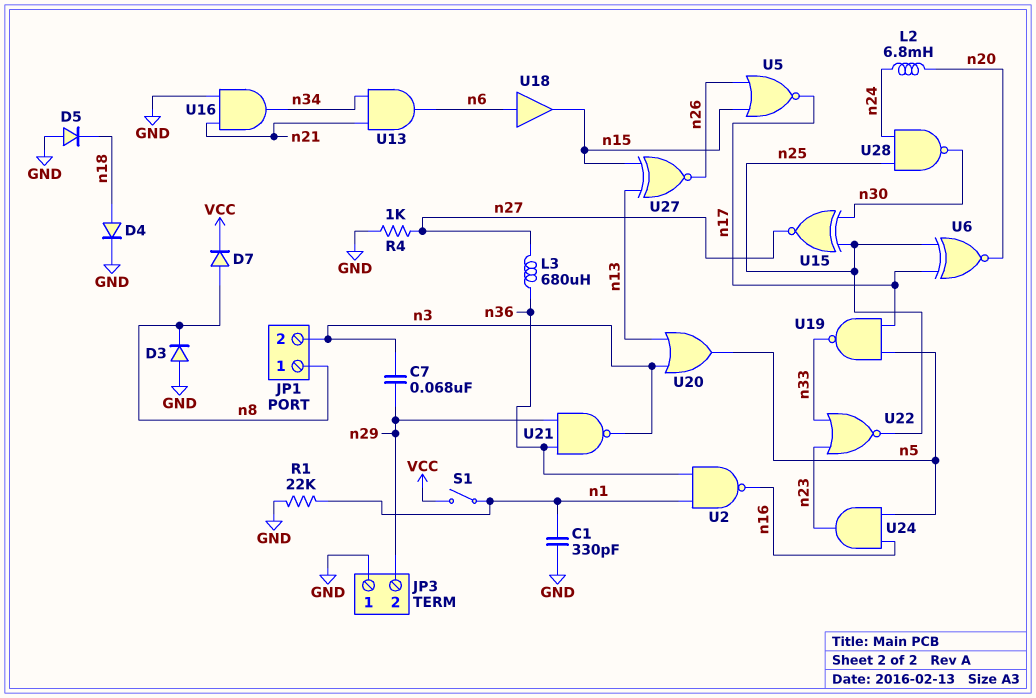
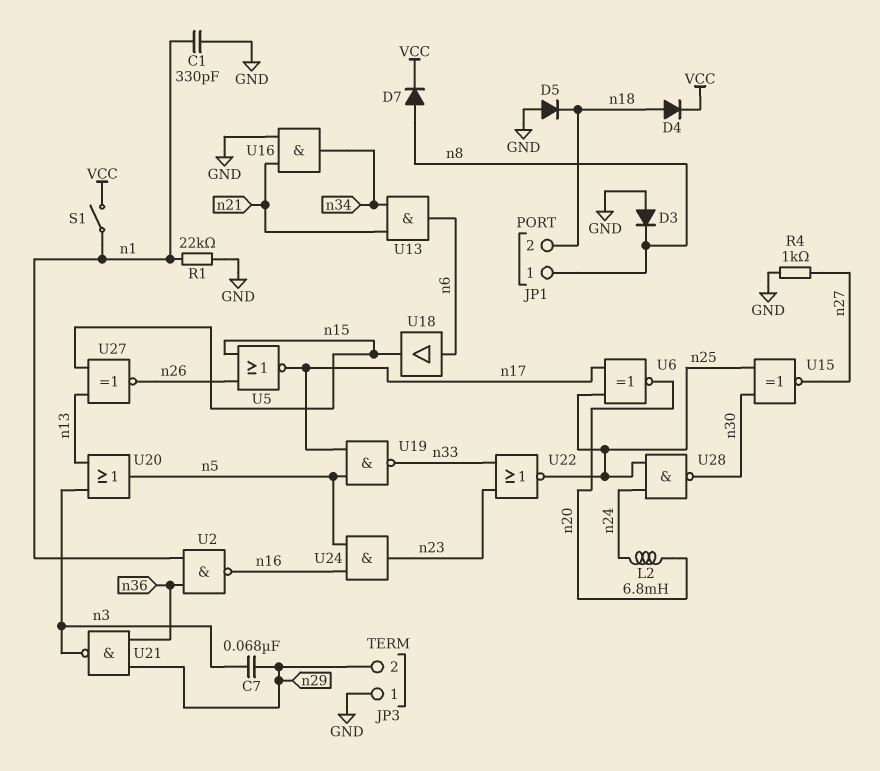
D4: diode (A n18, K GND) -> diode (A n18, K VCC)
JP1 pin 2: n3 -> n18
L3: 680uH (n27, n36) -> none

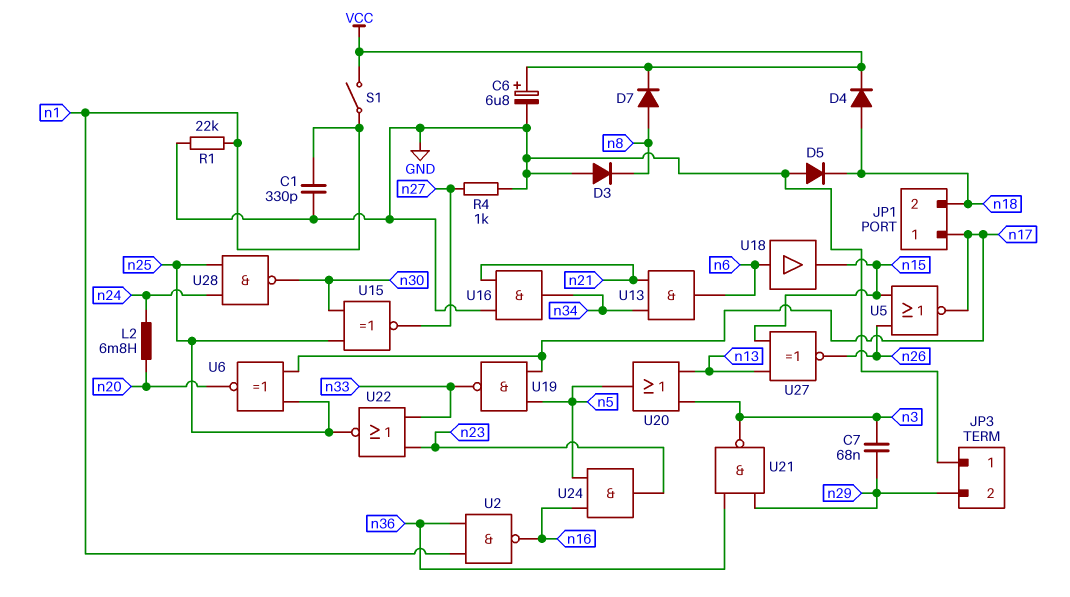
C6: none -> 6.8uF (plus VCC, minus GND)
JP1 pin 1: n8 -> n17

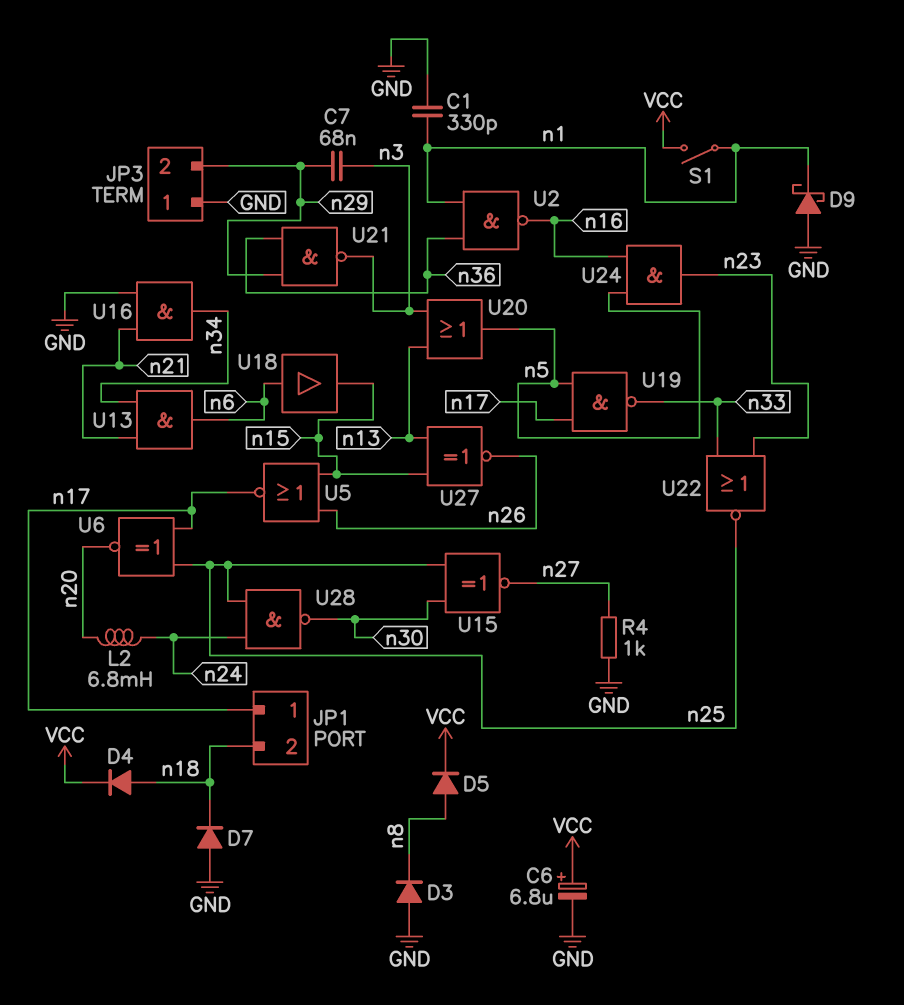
D5: diode (A GND, K n18) -> diode (A n8, K VCC)
D7: diode (A n8, K VCC) -> diode (A GND, K n18)
D9: none -> schottky (A GND, K n1)
R1: 22k (GND, n1) -> none

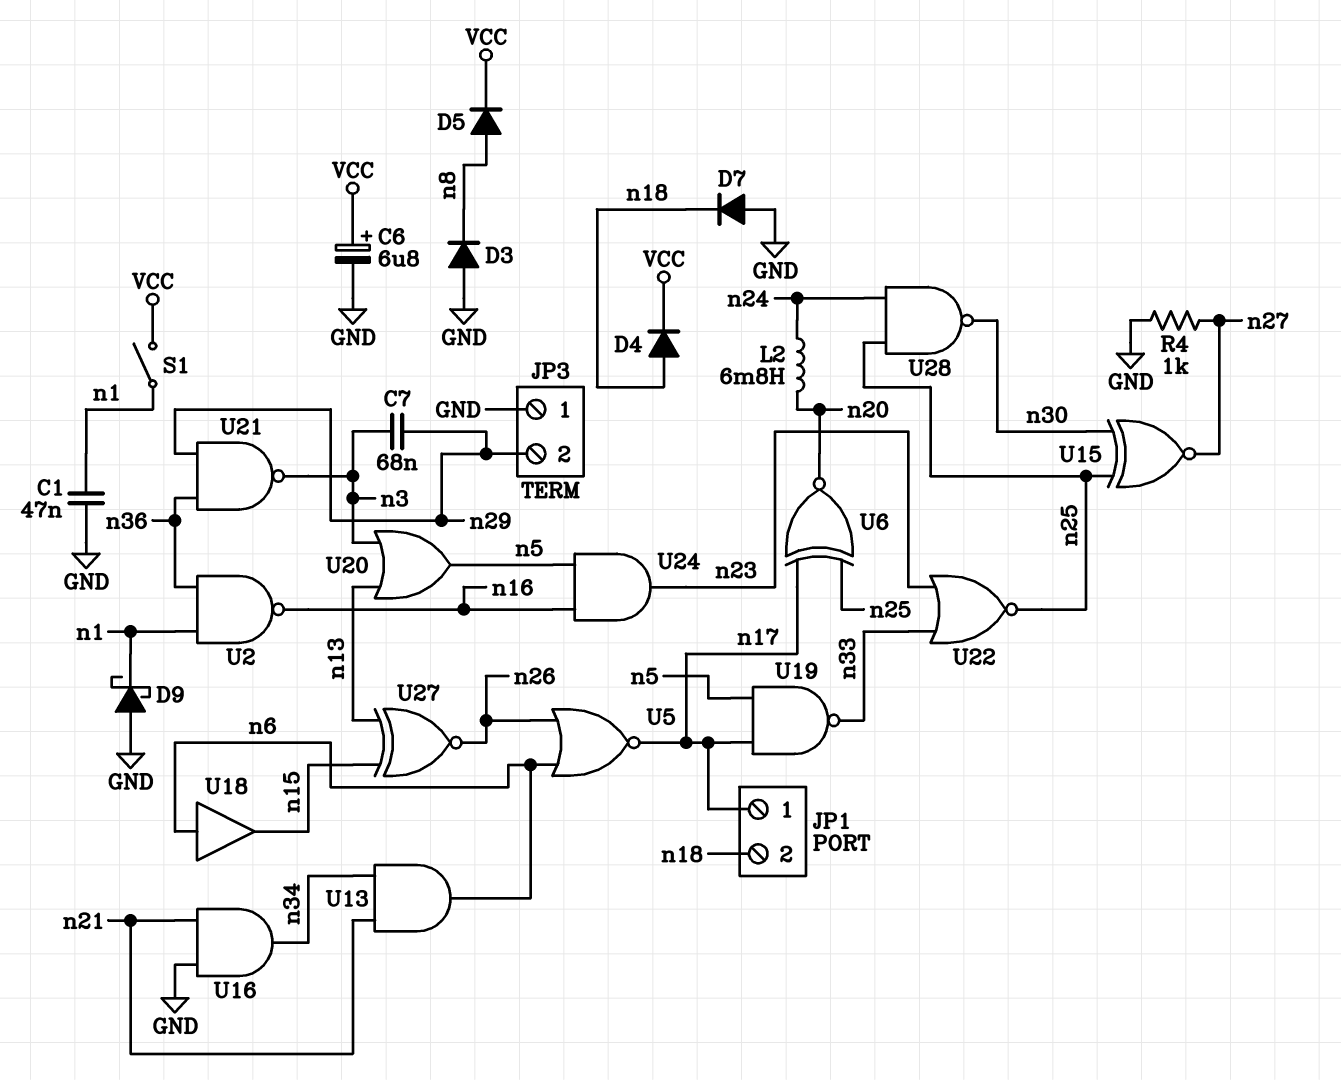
C1: 330pF (GND, n1) -> 47nF (GND, n1)
U5: NOR (in n15, in n26, out n17) -> NOR (in n6, in n26, out n17)

